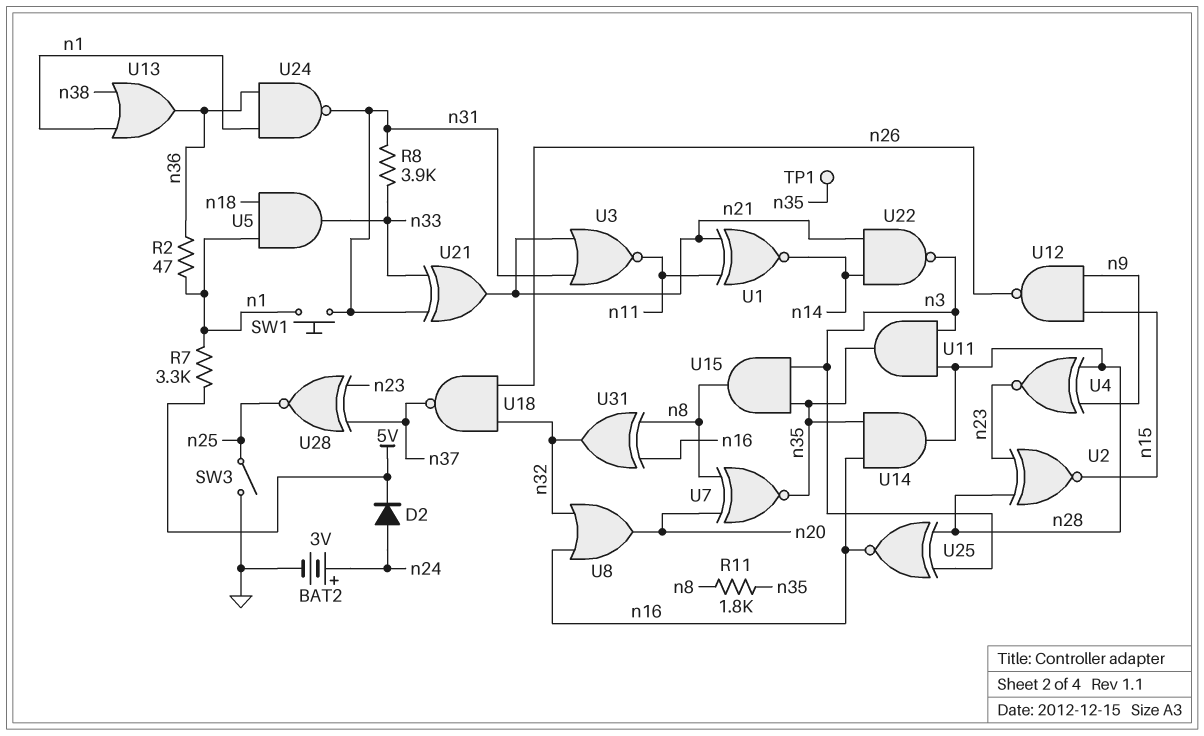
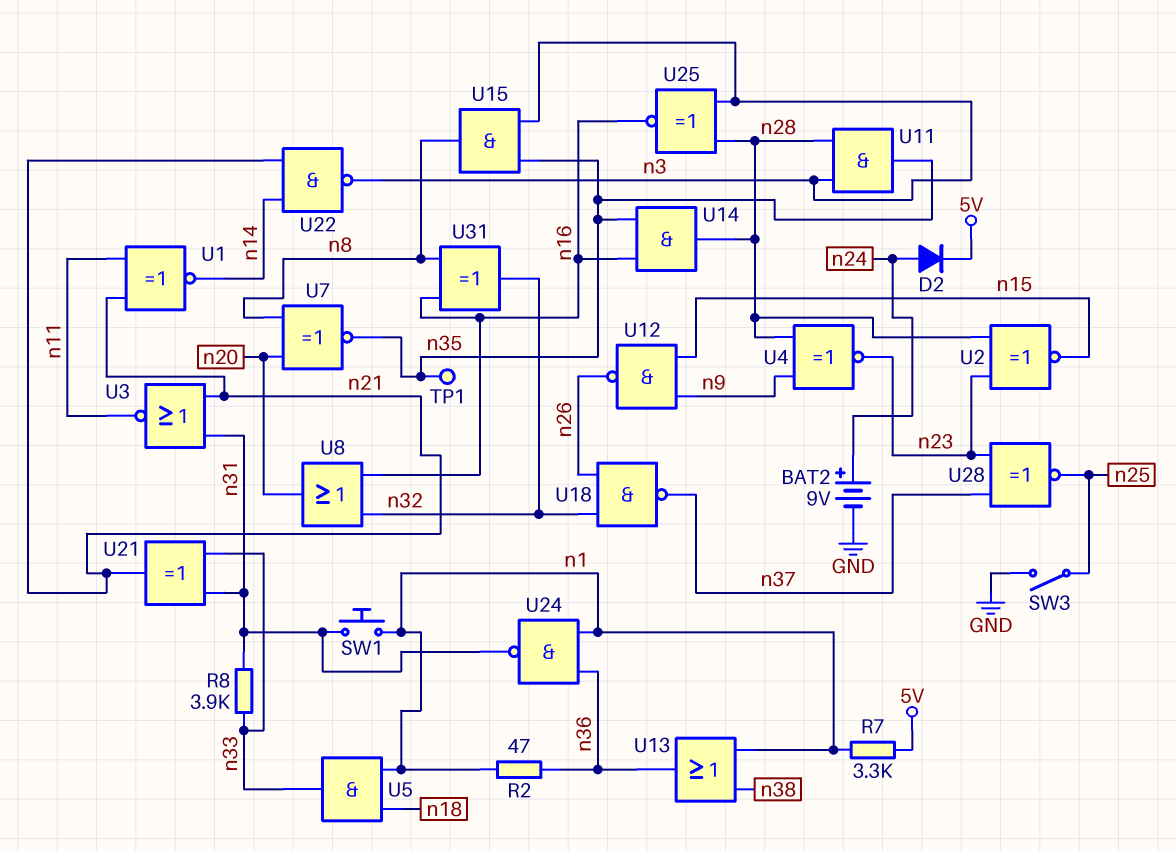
BAT2: 3V (plus n24, minus GND) -> 9V (plus n24, minus GND)
R11: 1.8k (n8, n35) -> none

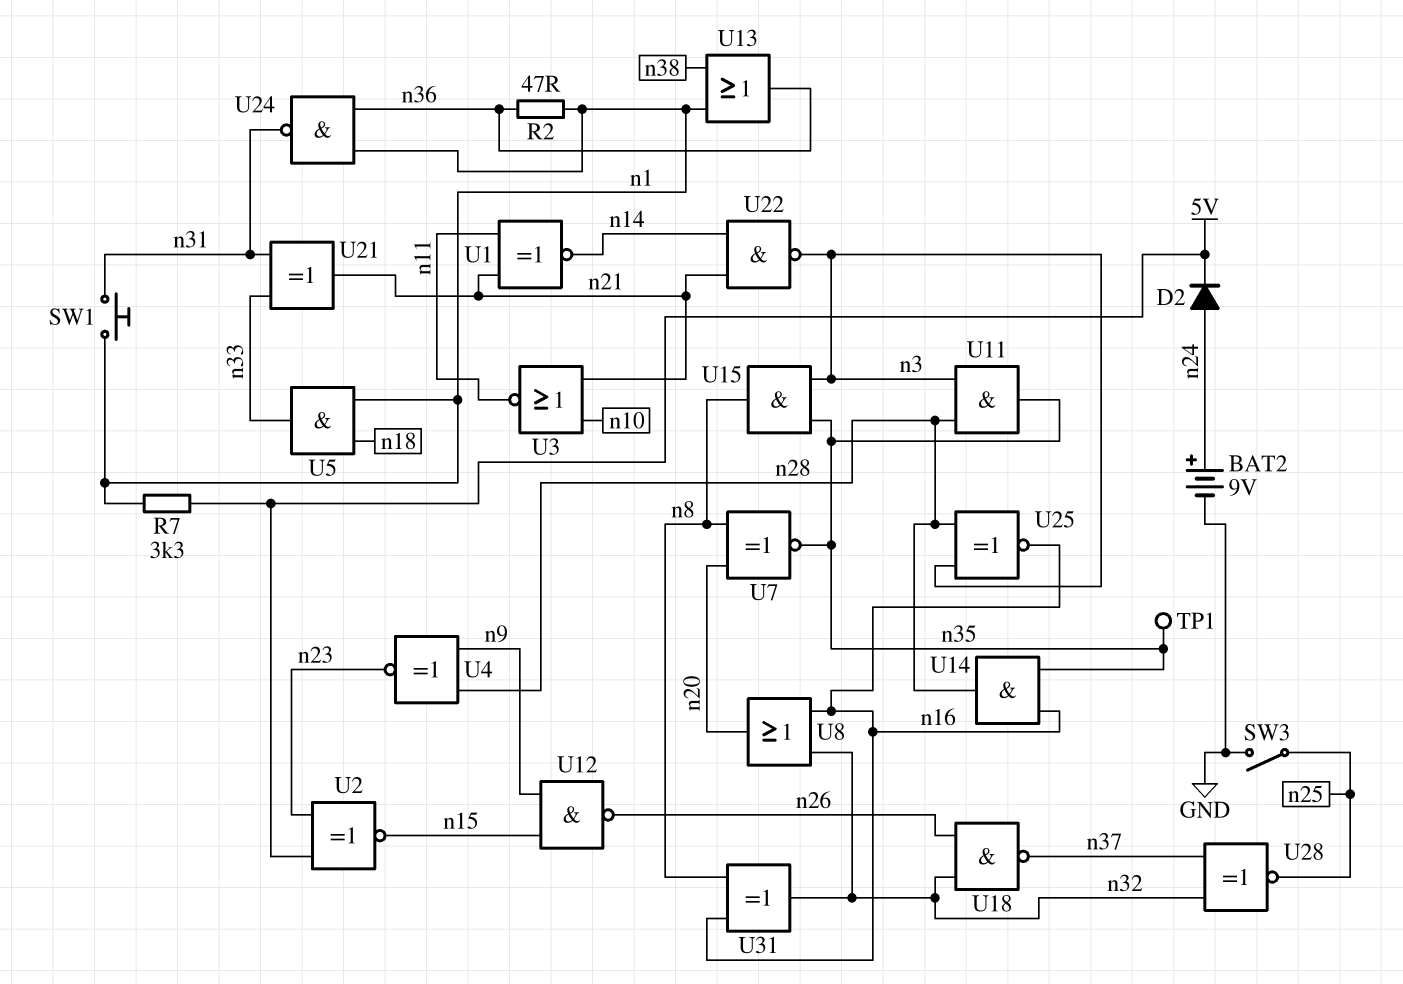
R8: 3.9k (n31, n33) -> none
U2: XNOR (in n23, in n28, out n15) -> XNOR (in 5V, in n23, out n15)
U3: NOR (in n21, in n31, out n11) -> NOR (in n10, in n21, out n11)
U28: XNOR (in n23, in n37, out n25) -> XNOR (in n32, in n37, out n25)

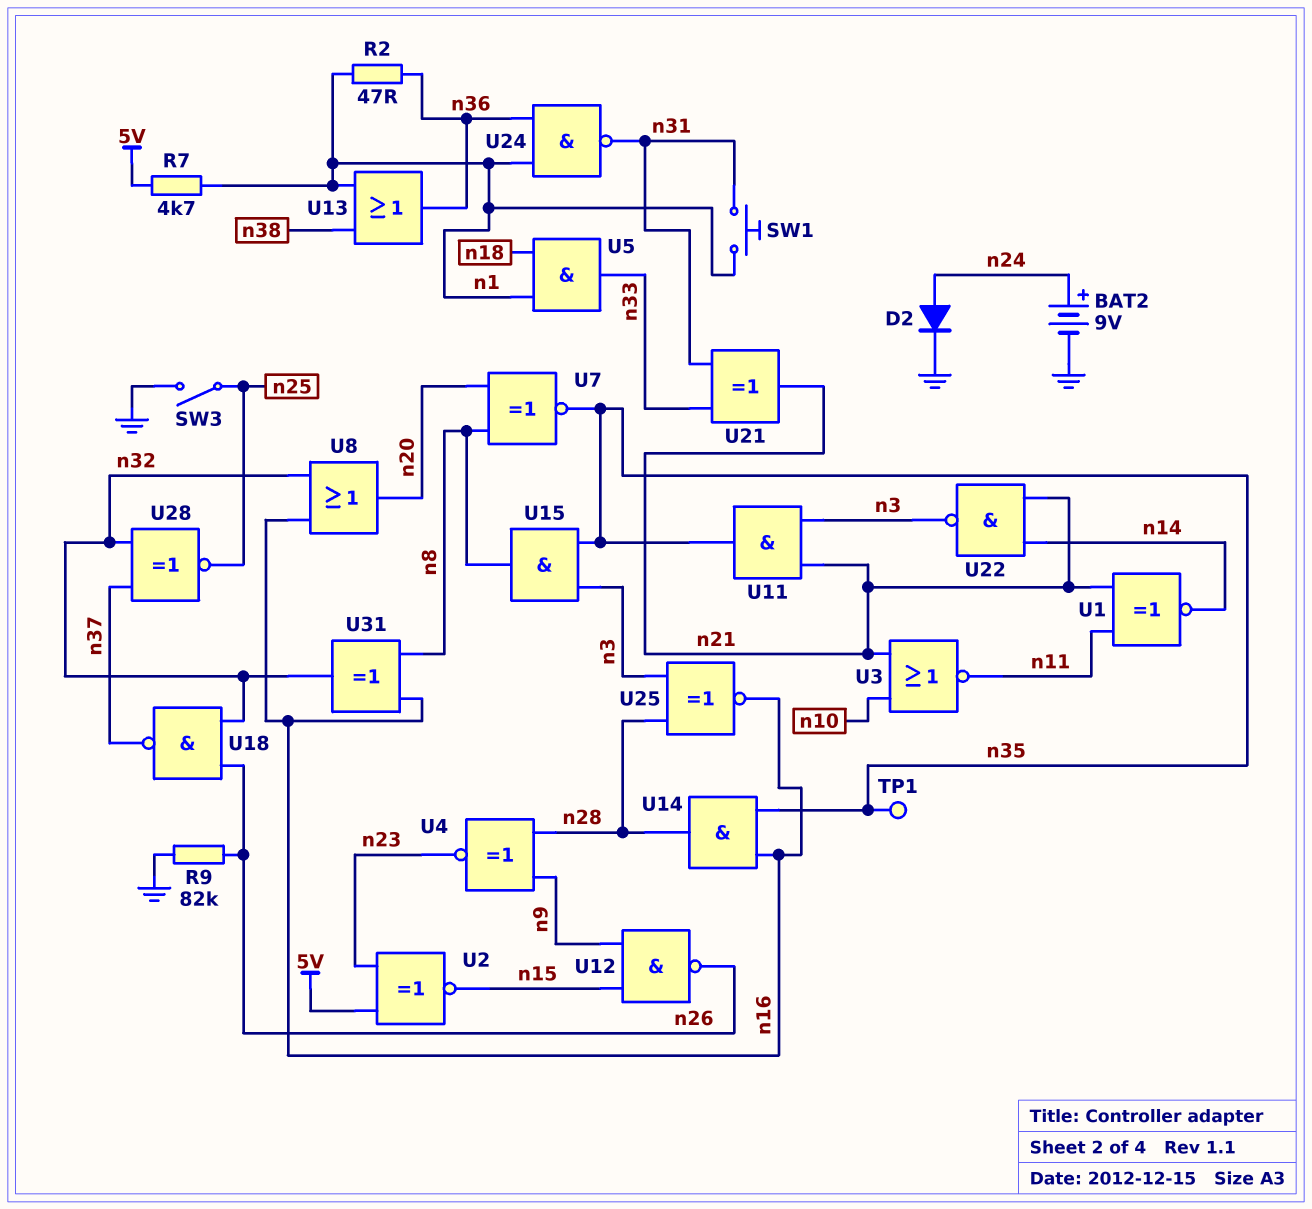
D2: diode (A n24, K 5V) -> diode (A n24, K GND)
R7: 3.3k (5V, n1) -> 4.7k (5V, n1)
R9: none -> 82k (GND, n26)
U11: AND (in n3, in n28, out n35) -> AND (in n3, in n21, out n35)

